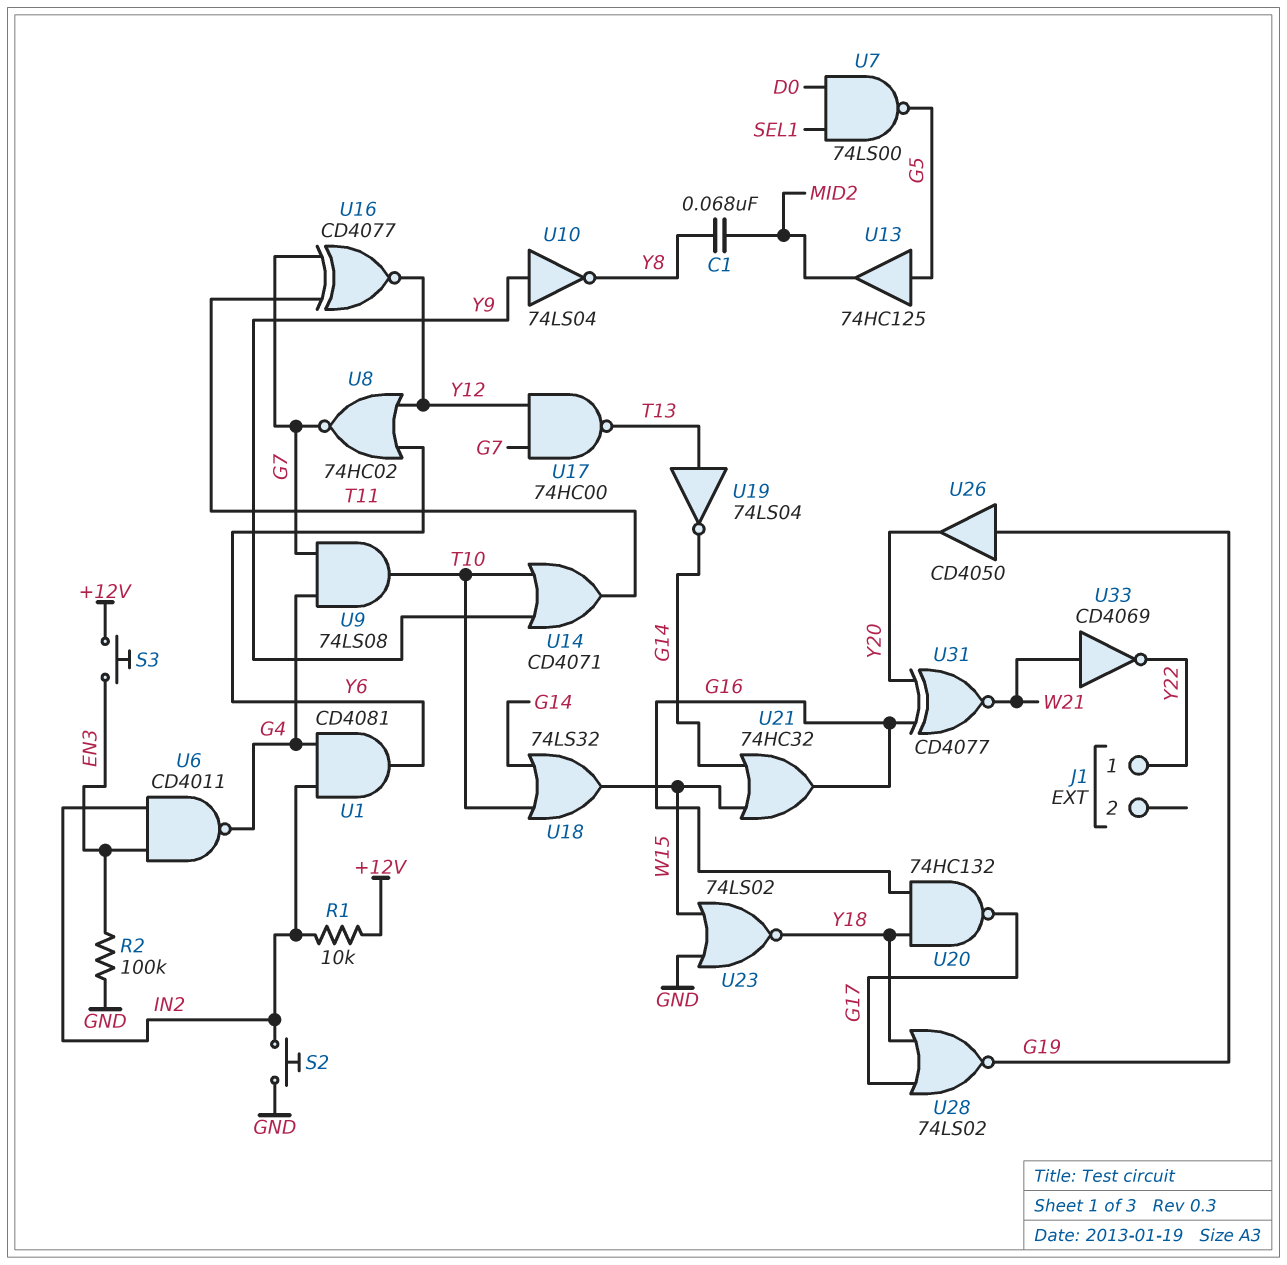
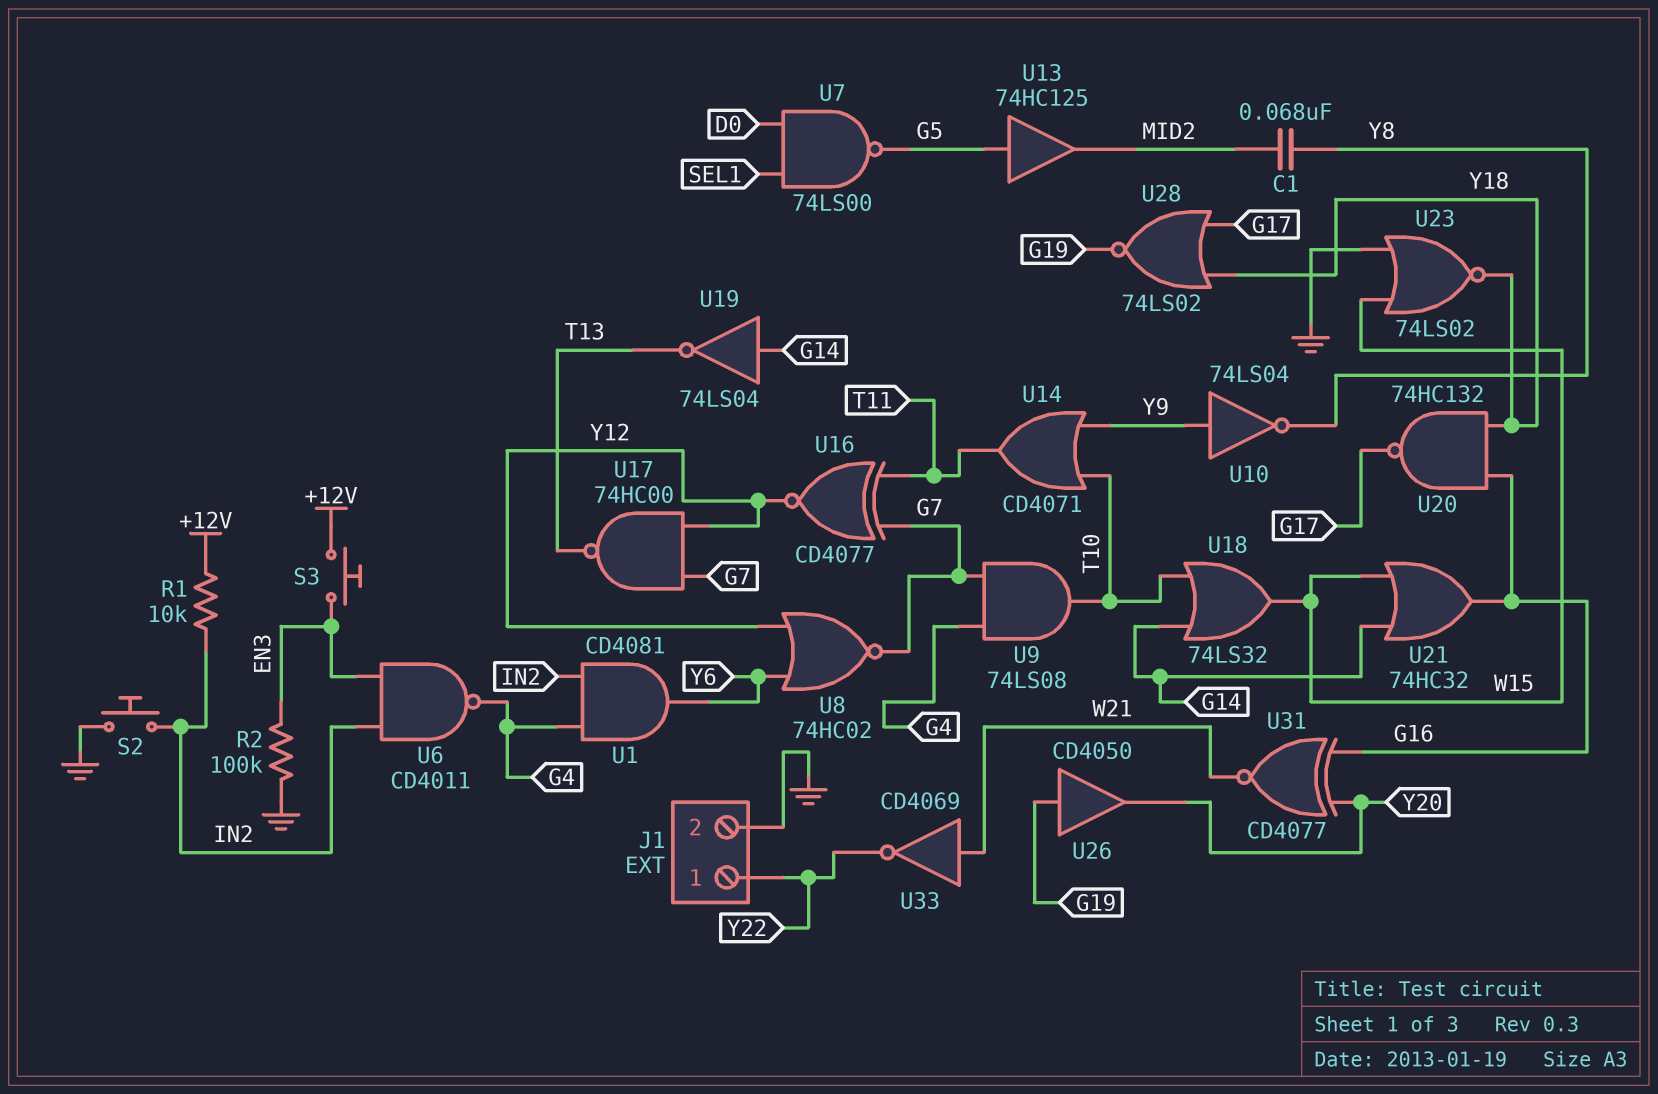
J1 pin 2: none -> GND
U19: NOT 74LS04 (in T13, out G14) -> NOT 74LS04 (in G14, out T13)

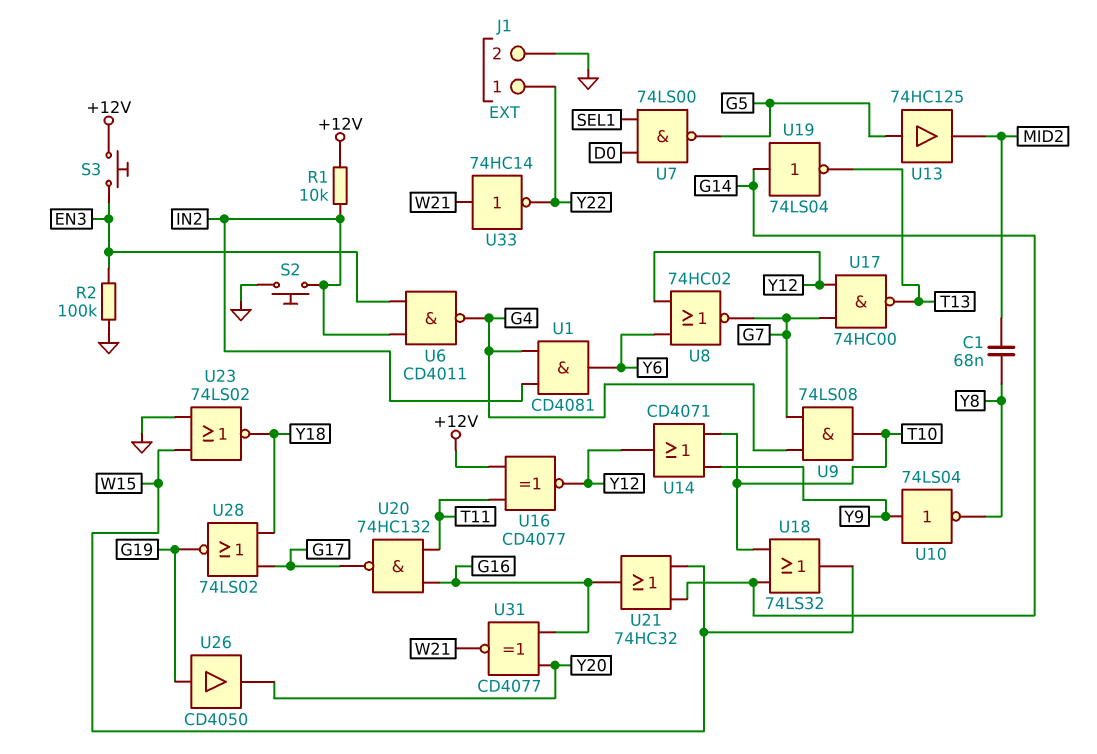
U14: OR CD4071 (in T10, in Y9, out T11) -> OR CD4071 (in T10, in Y9, out Y12)
U16: XNOR CD4077 (in G7, in T11, out Y12) -> XNOR CD4077 (in +12V, in T11, out Y12)
U20: NAND 74HC132 (in G16, in Y18, out G17) -> NAND 74HC132 (in G16, in T11, out G17)
U33: NOT CD4069 (in W21, out Y22) -> NOT 74HC14 (in W21, out Y22)

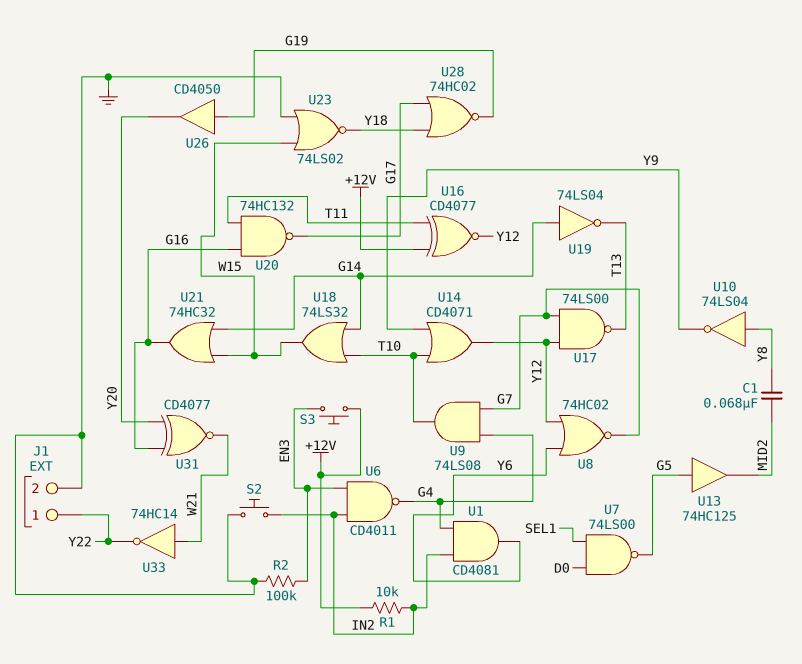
U10: NOT 74LS04 (in Y9, out Y8) -> NOT 74LS04 (in Y8, out Y9)
U17: NAND 74HC00 (in G7, in Y12, out T13) -> NAND 74LS00 (in G7, in Y12, out T13)
U28: NOR 74LS02 (in G17, in Y18, out G19) -> NOR 74HC02 (in G17, in Y18, out G19)

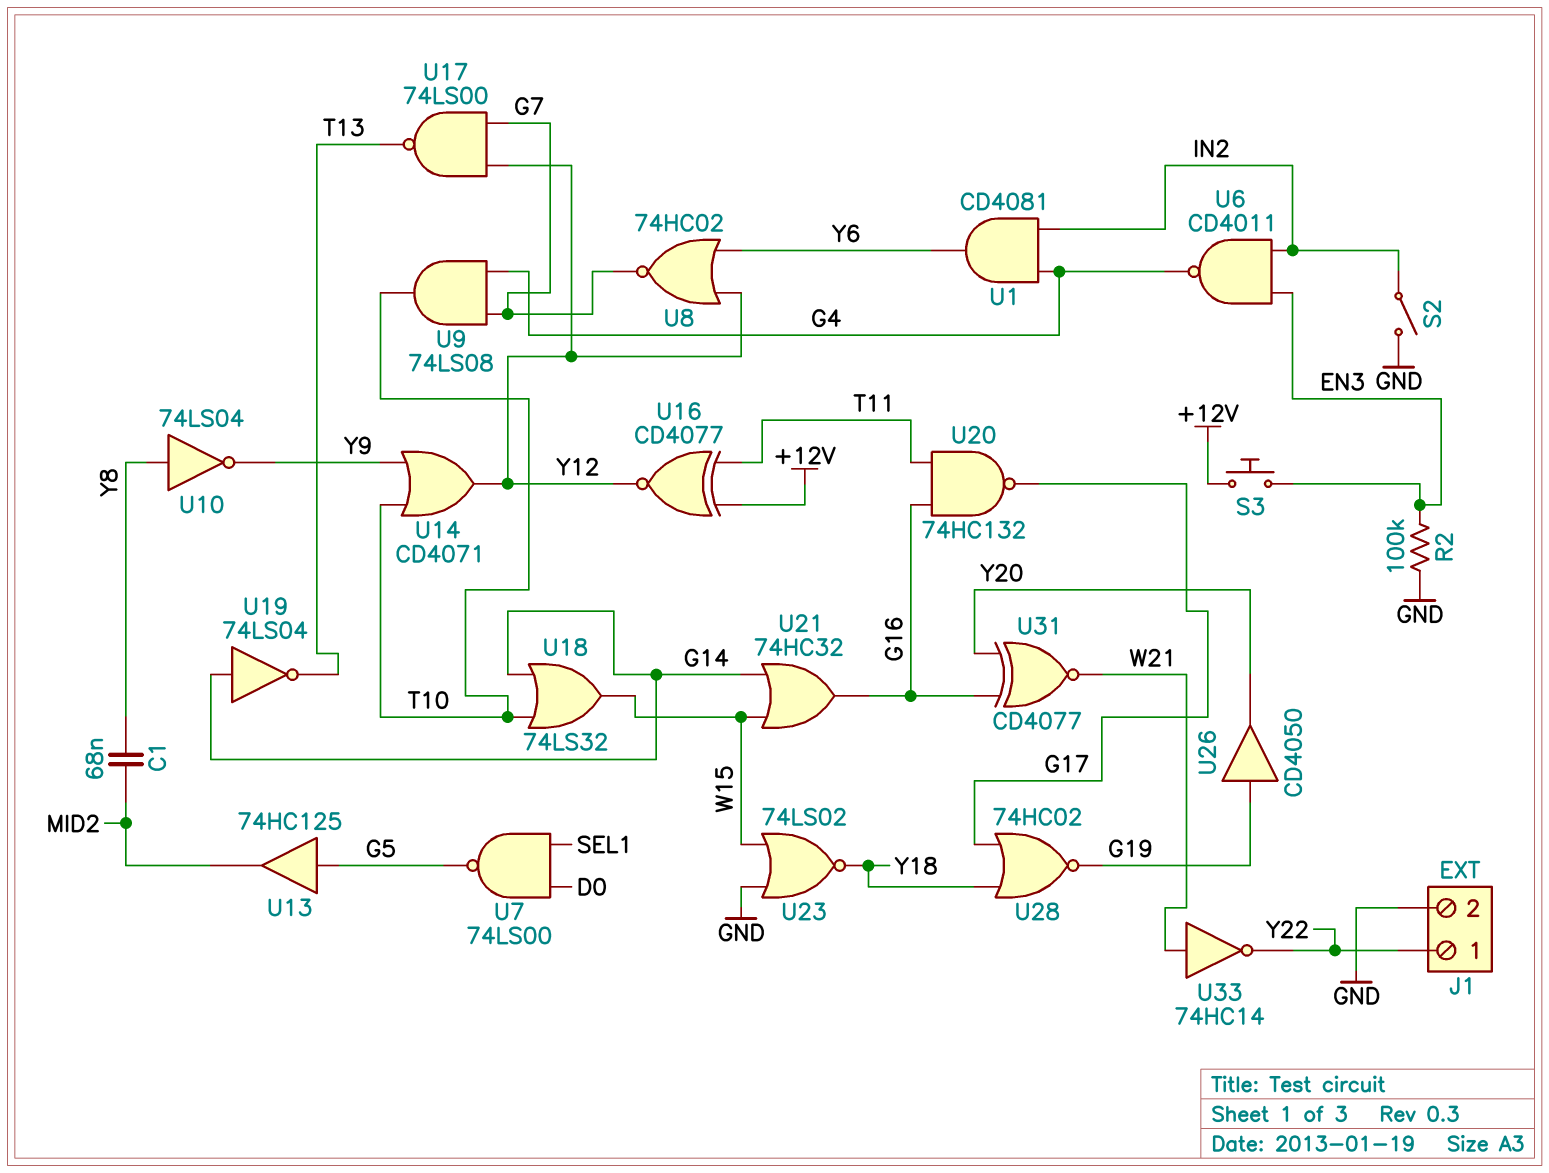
R1: 10k (+12V, IN2) -> none
S2: button (GND, IN2) -> switch (GND, IN2)

